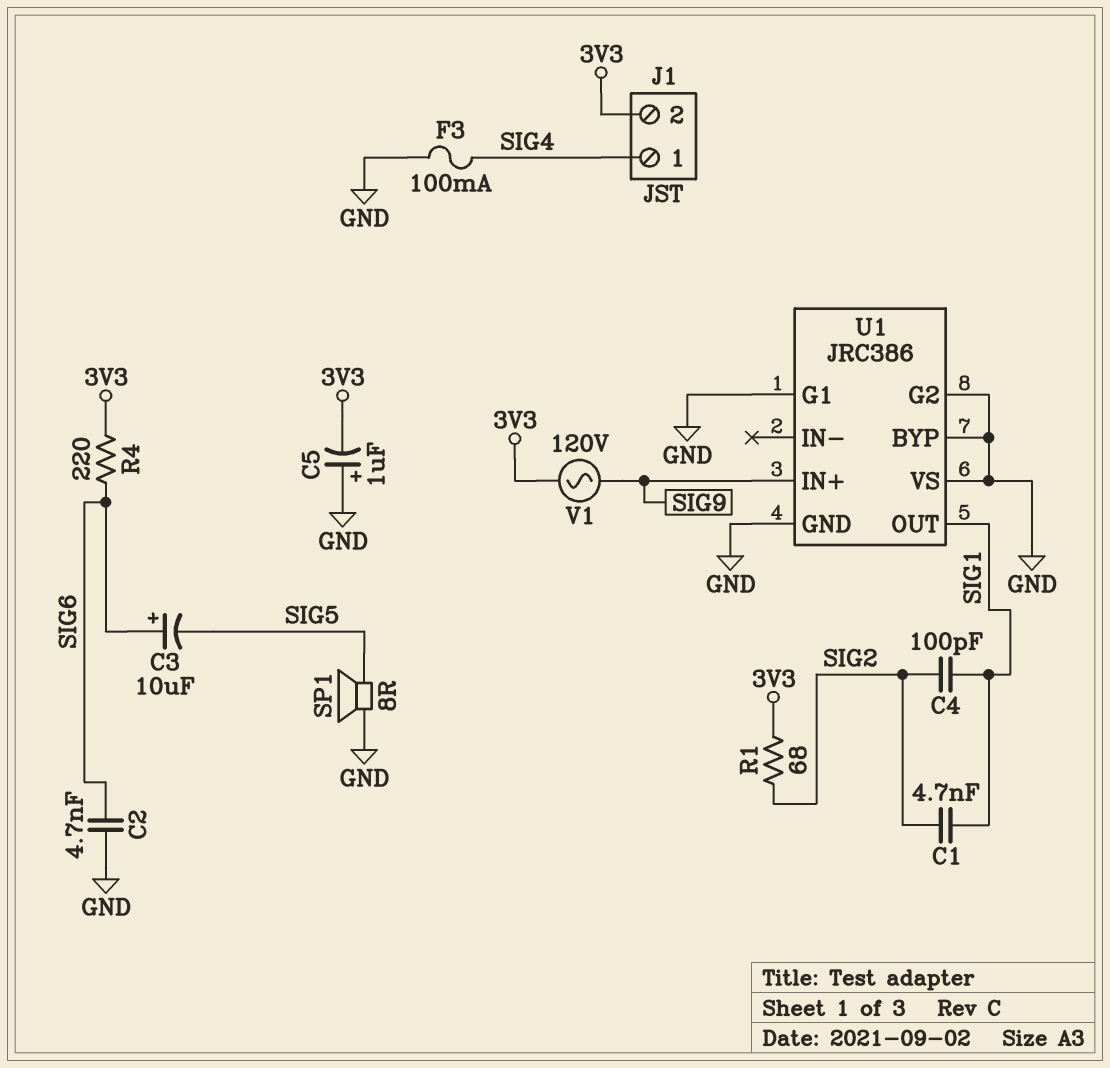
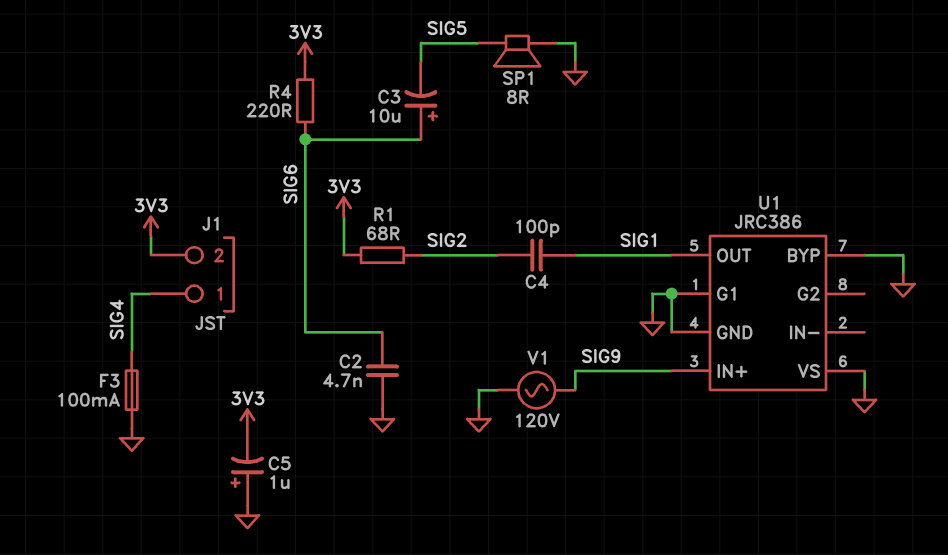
C1: 4.7nF (SIG1, SIG2) -> none
U1 pin G2: GND -> none
V1: AC 120V (3V3, SIG9) -> AC 120V (GND, SIG9)

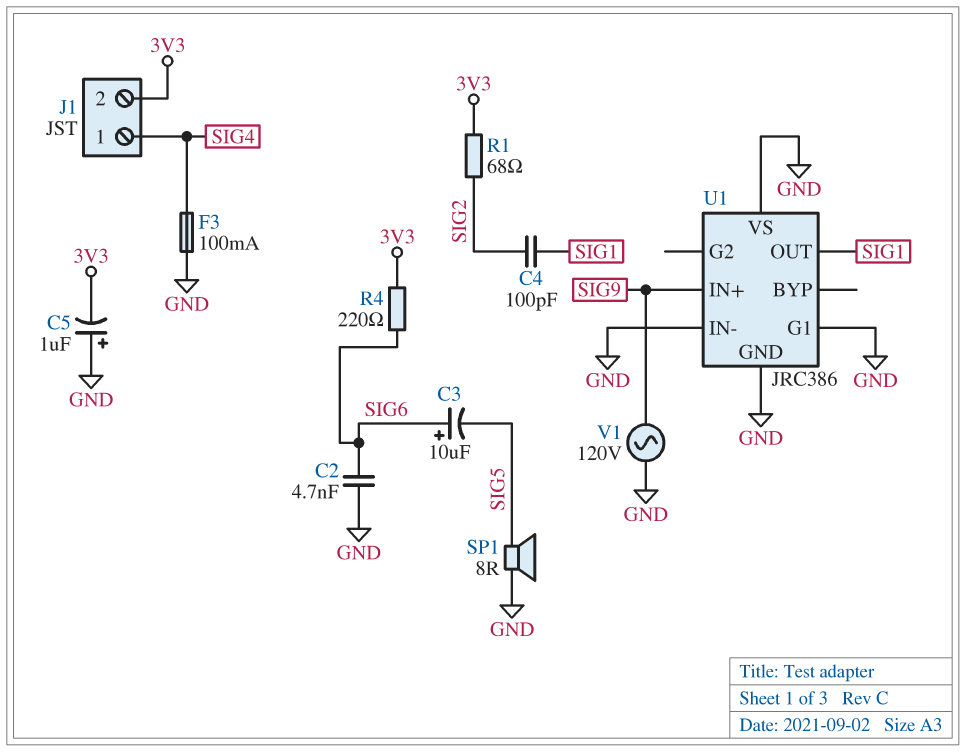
U1 pin BYP: GND -> none
U1 pin IN-: none -> GND

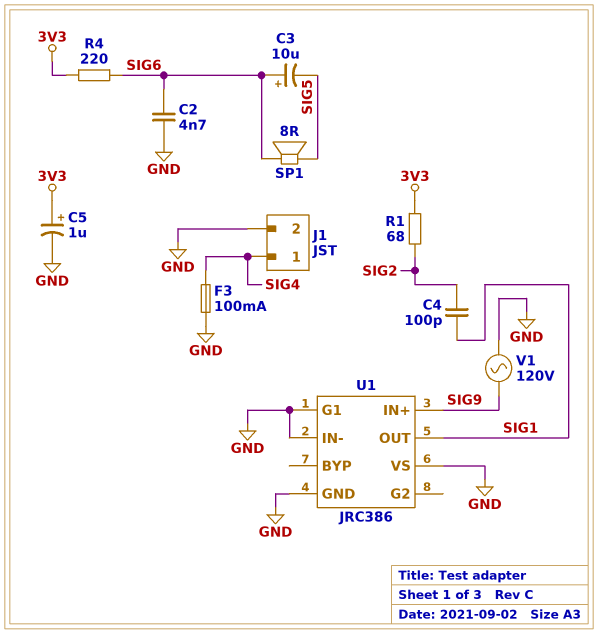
C5: 1uF (plus GND, minus 3V3) -> 1uF (plus 3V3, minus GND)
J1 pin 2: 3V3 -> GND
SP1: speaker 8R (GND, SIG5) -> speaker 8R (SIG5, SIG6)

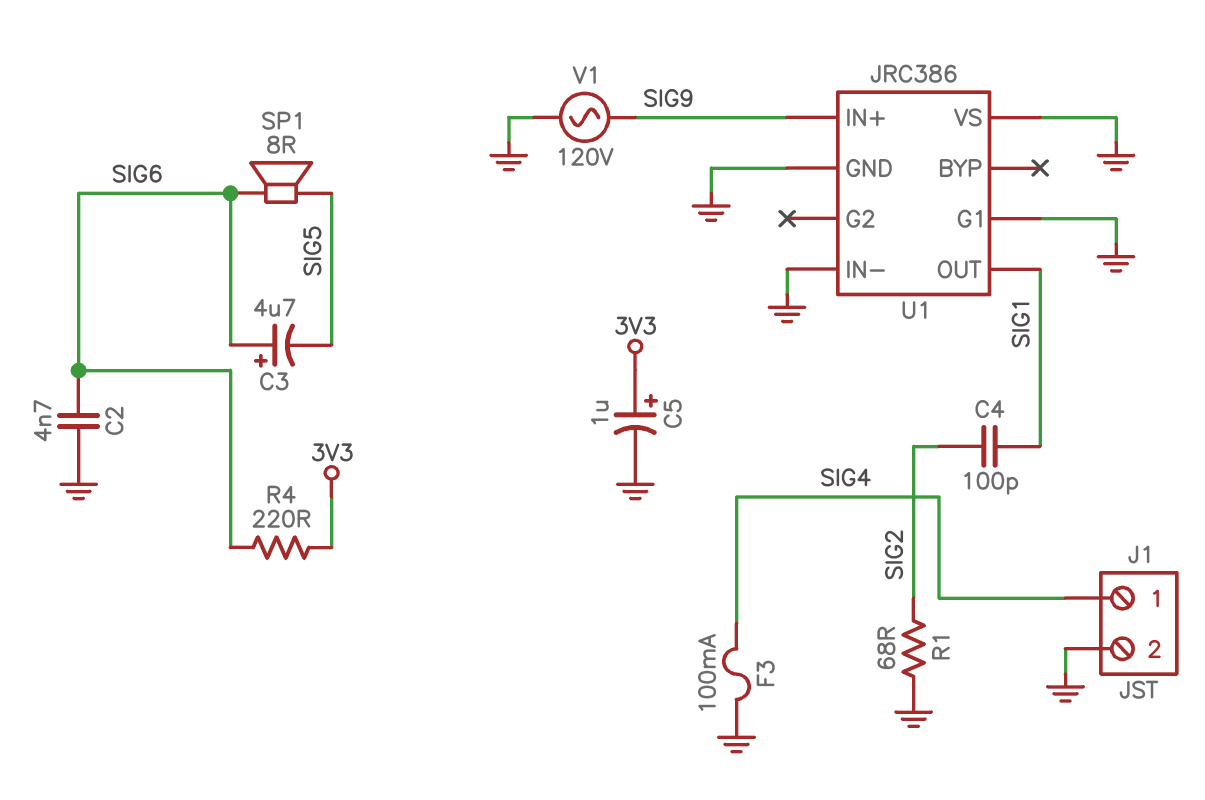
C3: 10uF (plus SIG6, minus SIG5) -> 4.7uF (plus SIG6, minus SIG5)
R1: 68 (3V3, SIG2) -> 68 (GND, SIG2)

